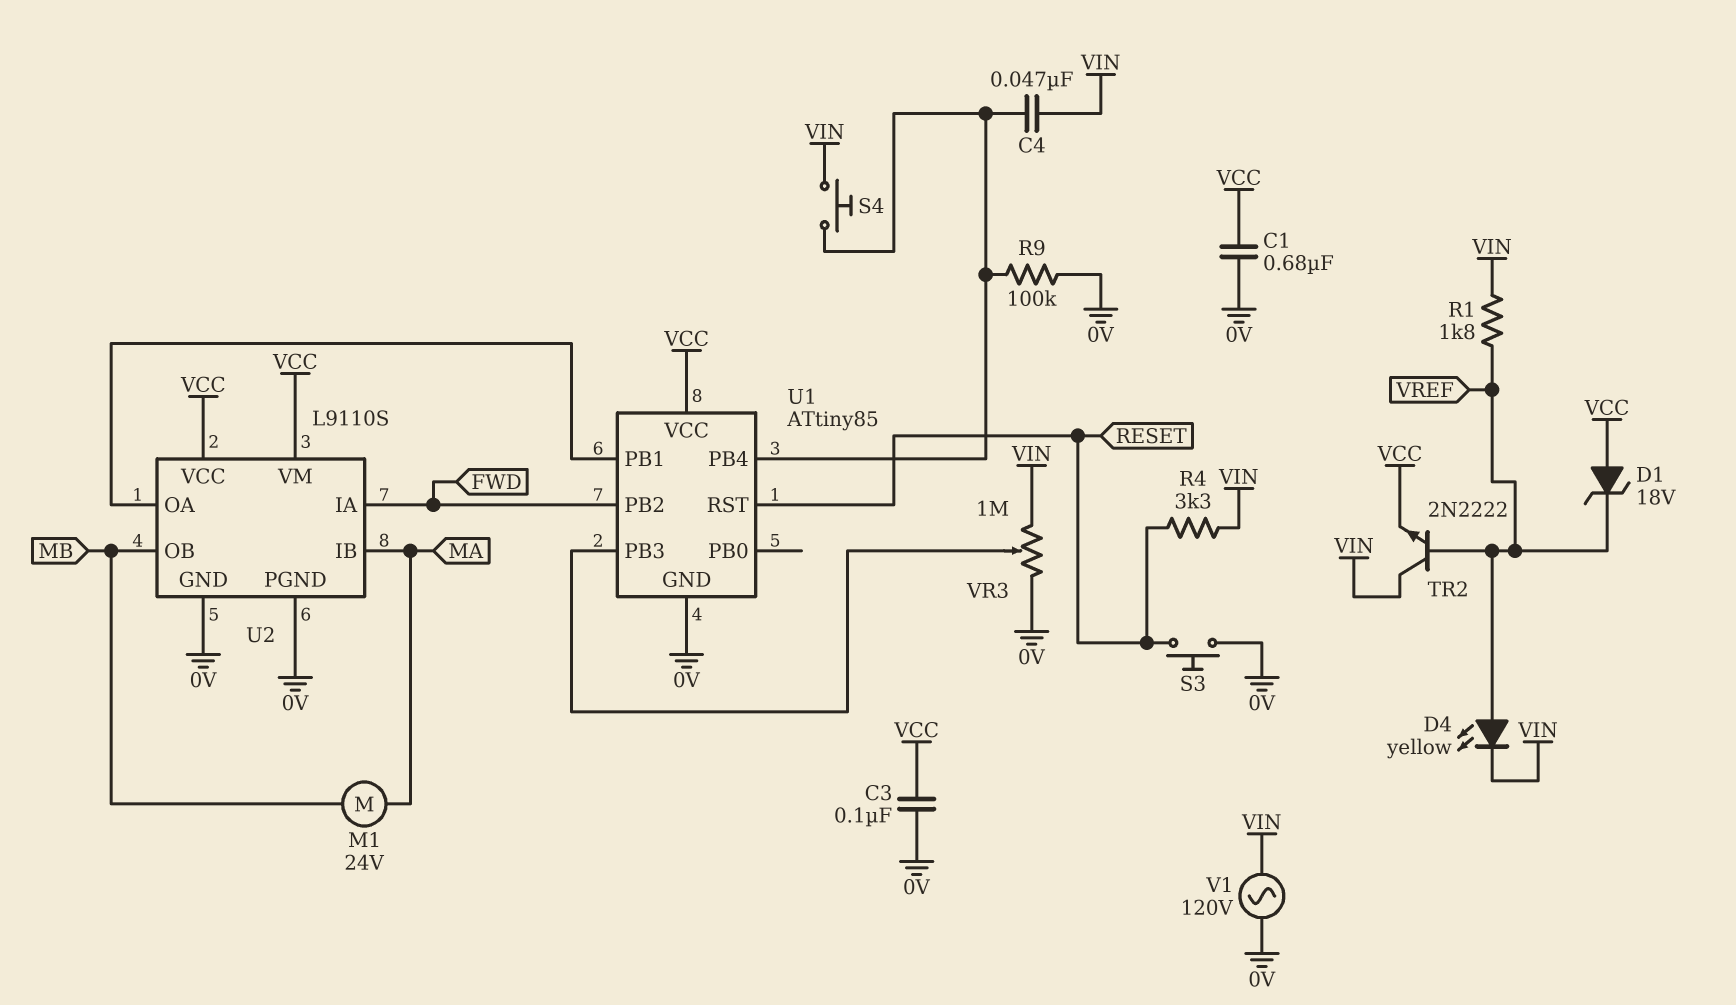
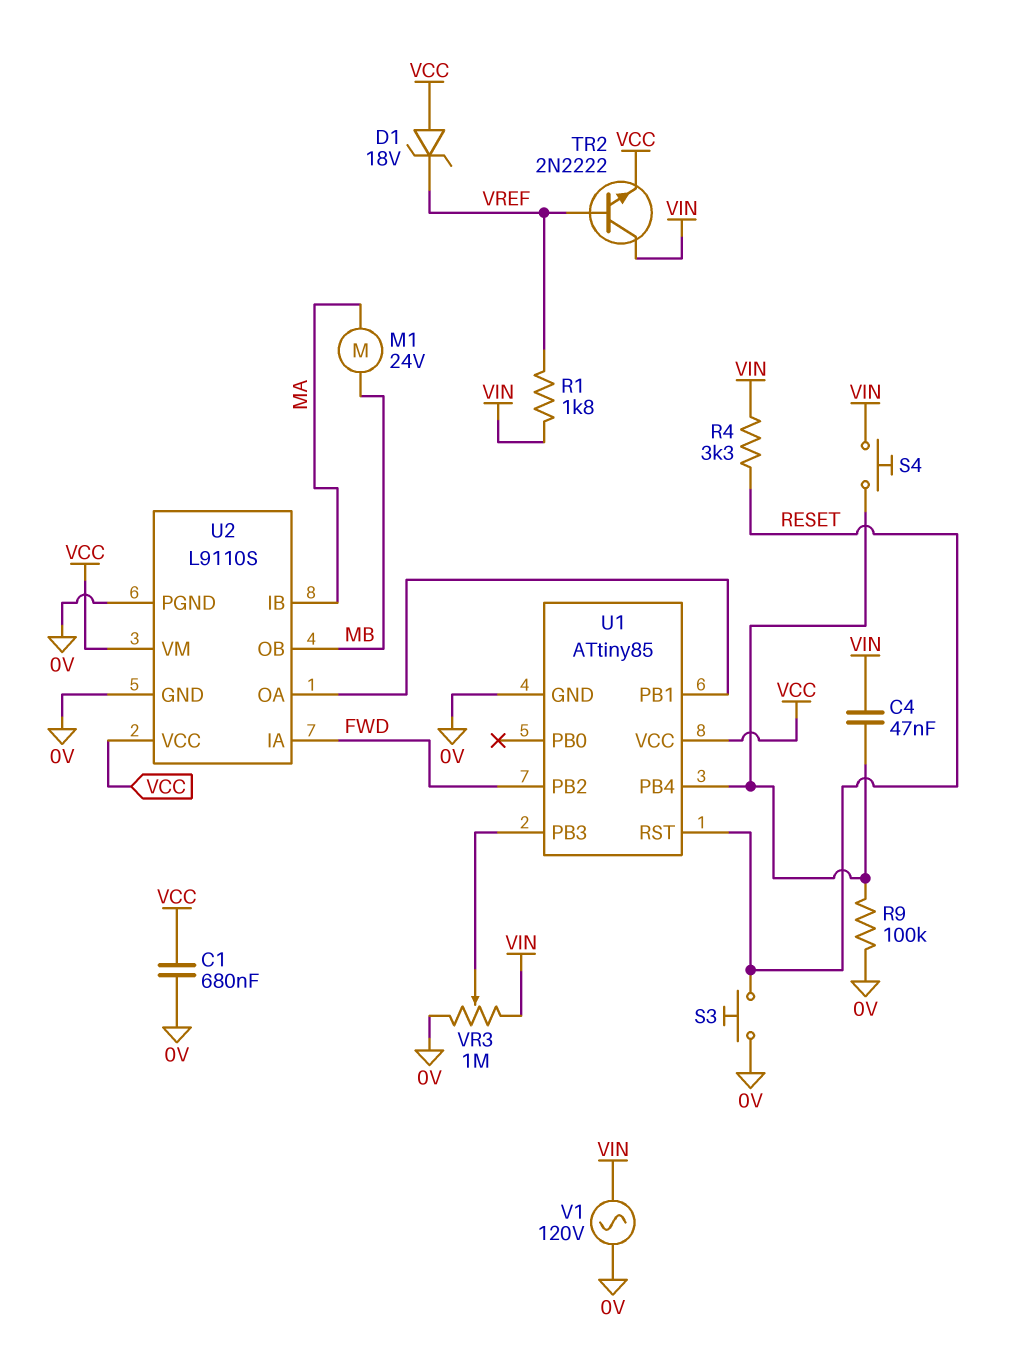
C3: 100nF (0V, VCC) -> none
D4: LED yellow (A VREF, K VIN) -> none

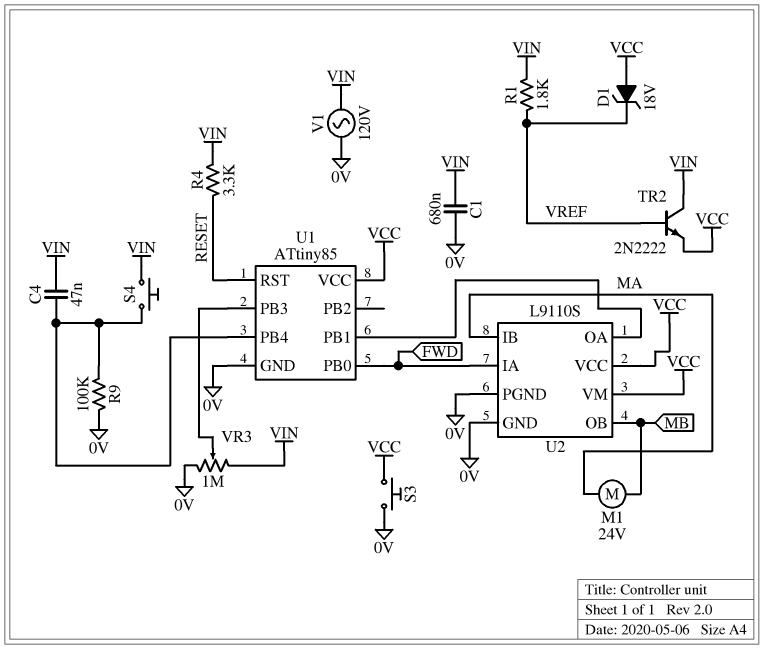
C1: 680nF (0V, VCC) -> 680nF (0V, VIN)
S3: button (0V, RESET) -> button (0V, VCC)
U1 pin PB0: none -> FWD
U1 pin PB2: FWD -> none

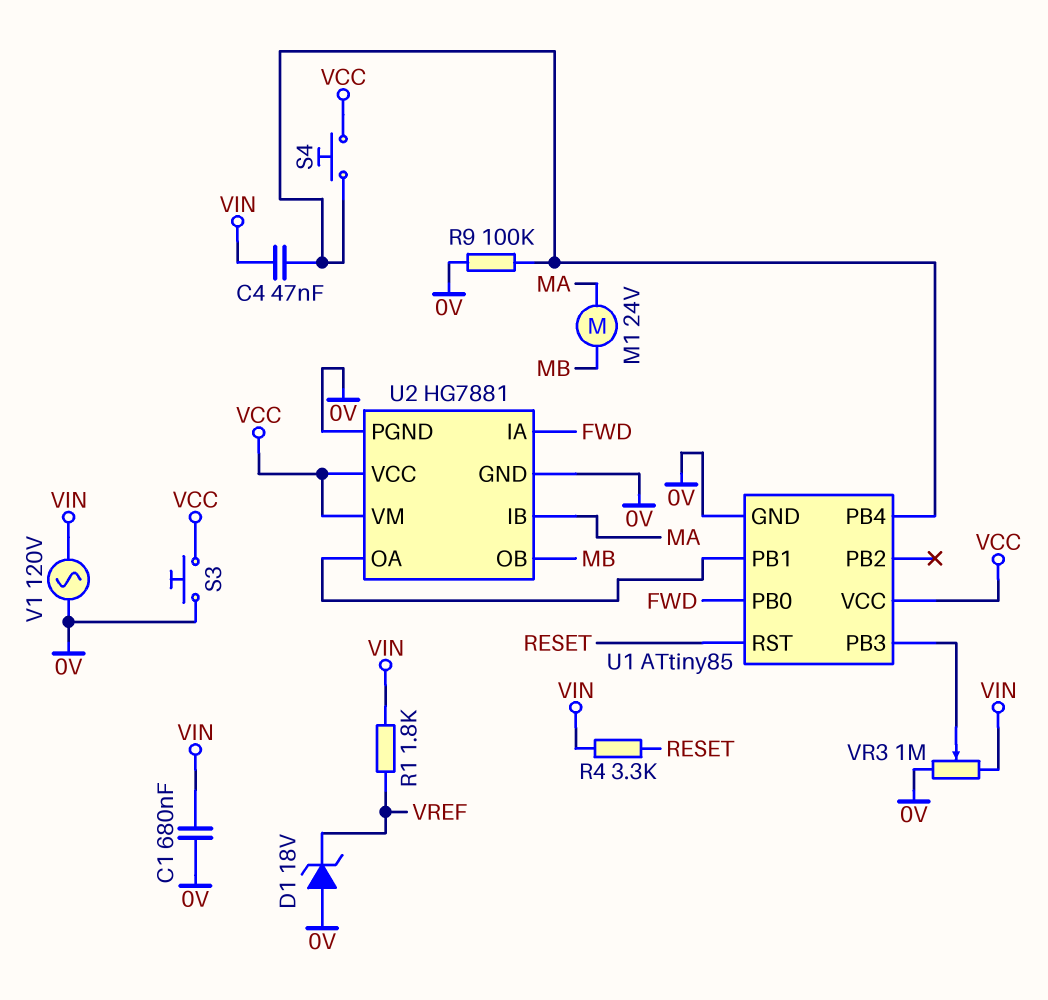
D1: zener 18V (A VCC, K VREF) -> zener 18V (A 0V, K VREF)
S4: button (U1/PB4, VIN) -> button (U1/PB4, VCC)
TR2: NPN 2N2222 (B VREF, C VIN, E VCC) -> none
U2: L9110S -> HG7881

